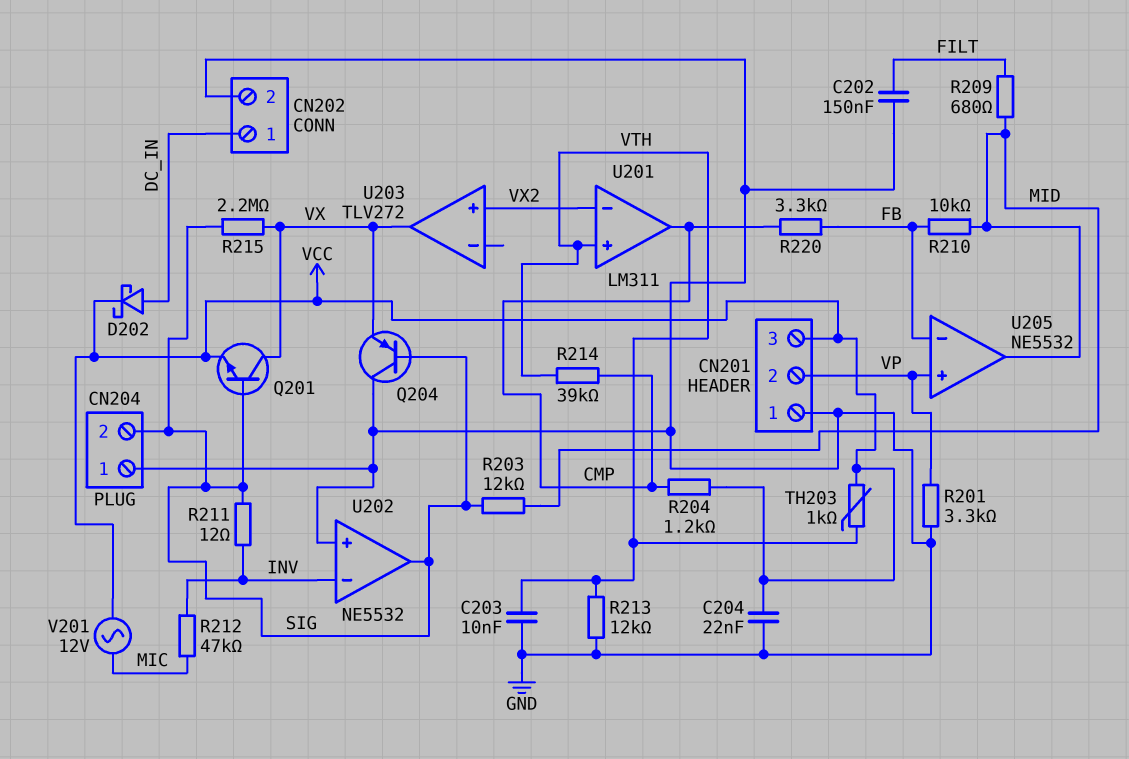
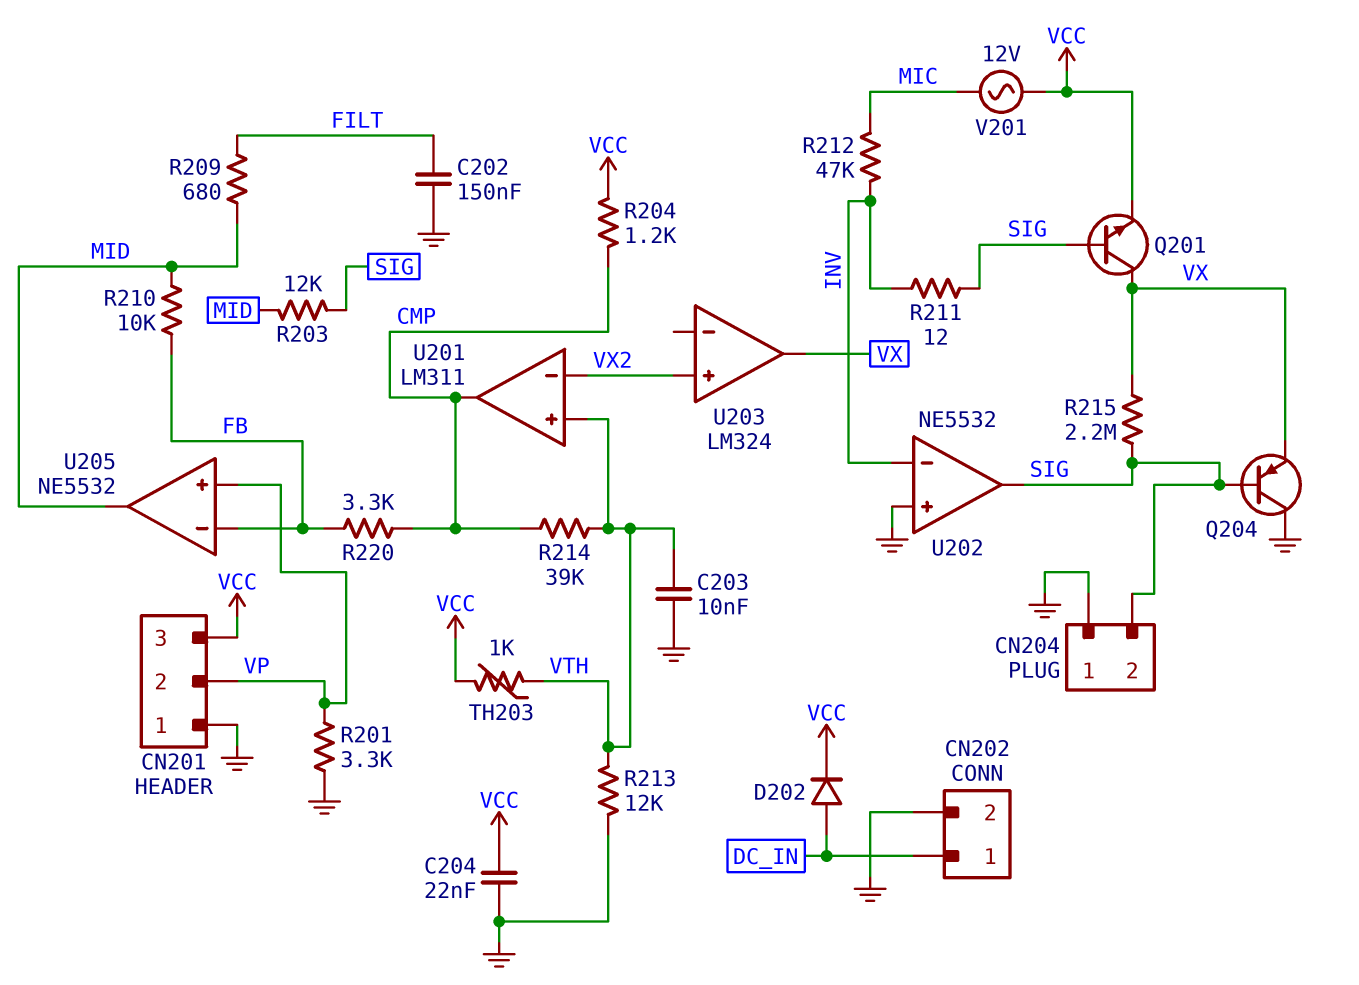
D202: schottky (A DC_IN, K VCC) -> diode (A DC_IN, K VCC)
U203: TLV272 -> LM324

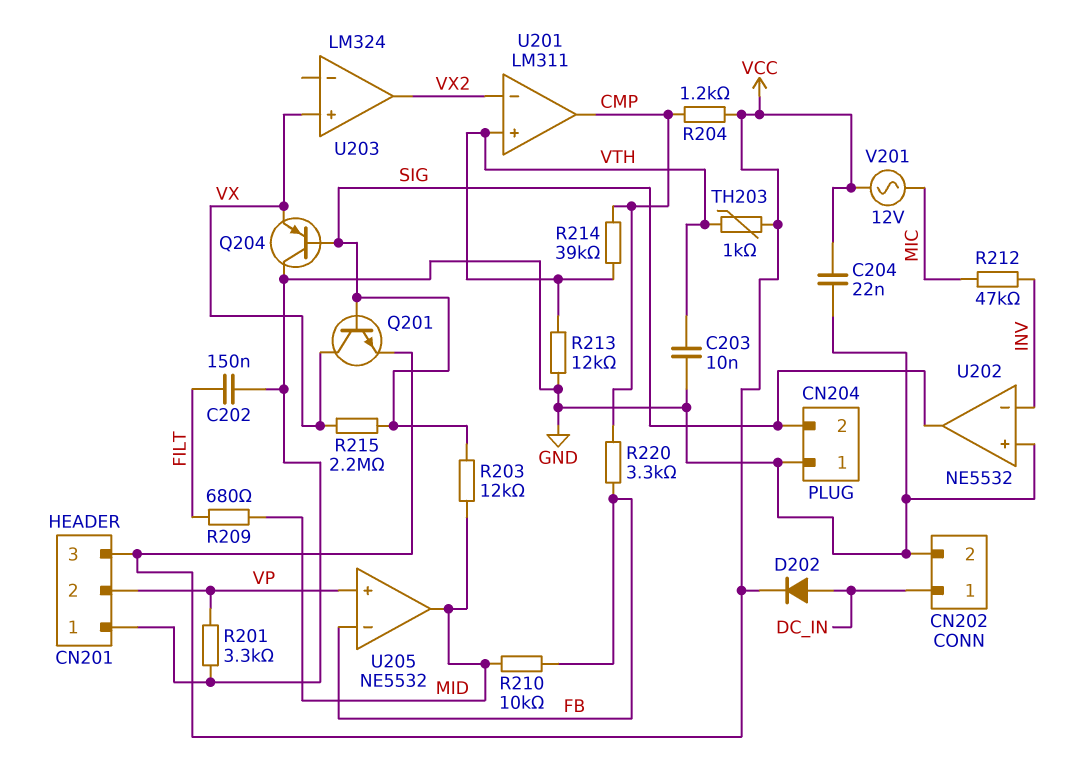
R211: 12 (INV, SIG) -> none
U203 pin in+: VX2 -> VX
U203 pin out: VX -> VX2

